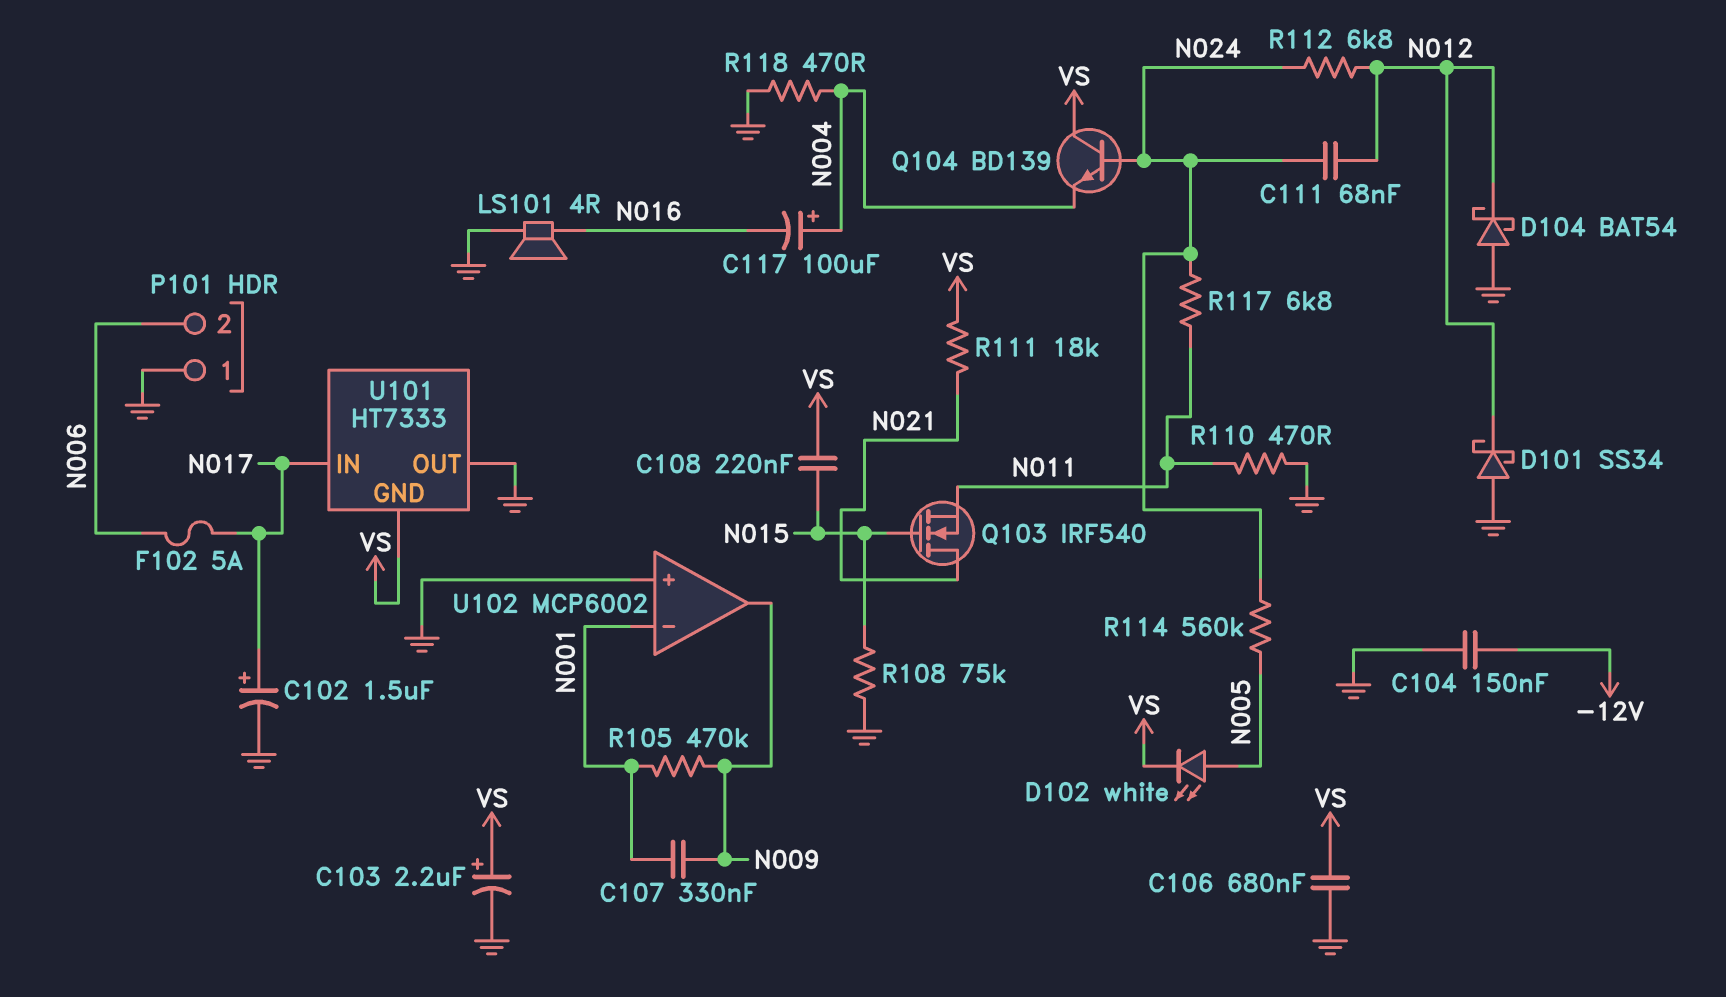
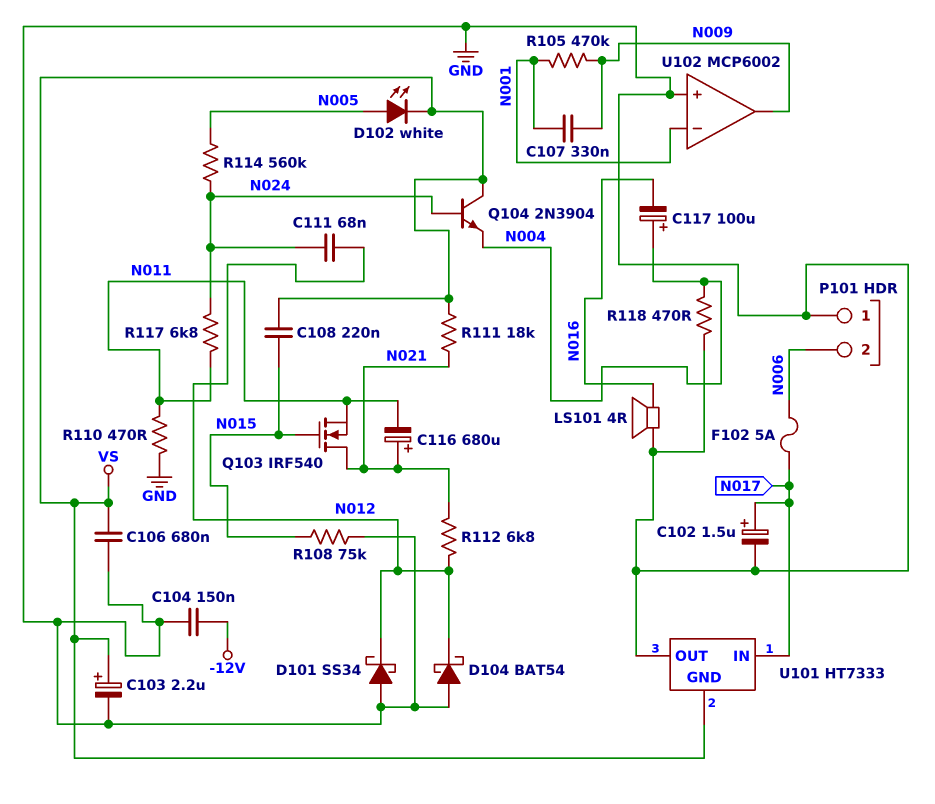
C116: none -> 680uF (plus N021, minus N011)
Q104: NPN BD139 (B N024, C VS, E N004) -> NPN 2N3904 (B N024, C VS, E N004)
R112: 6.8k (N012, N024) -> 6.8k (N012, N021)

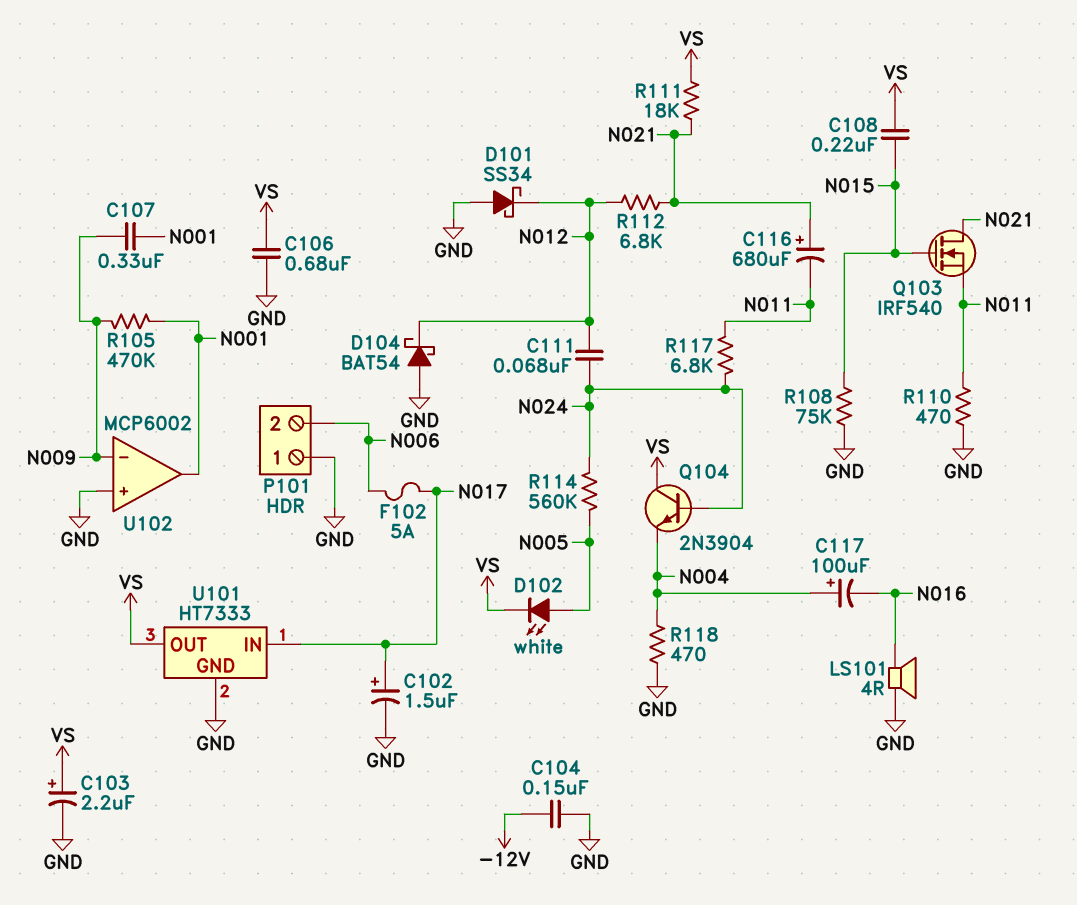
U101 pin GND: VS -> GND
U101 pin OUT: GND -> VS
U102 pin in-: N001 -> N009
U102 pin out: N009 -> N001

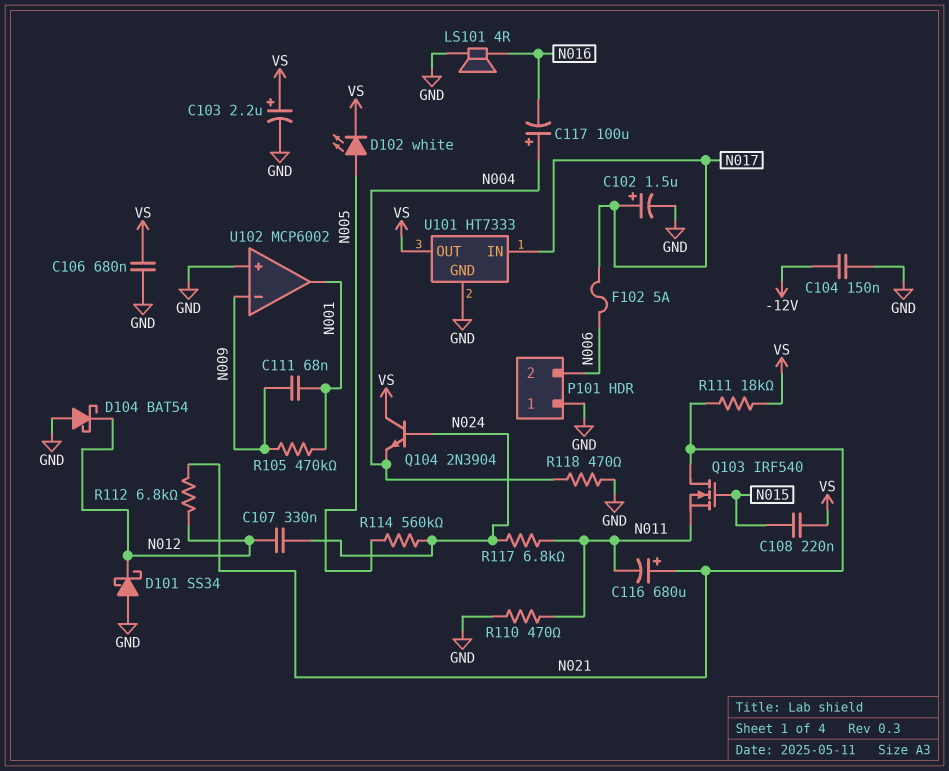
C107: 330nF (N001, N009) -> 330nF (N012, N024)
C111: 68nF (N012, N024) -> 68nF (N001, N009)
R108: 75k (GND, N015) -> none

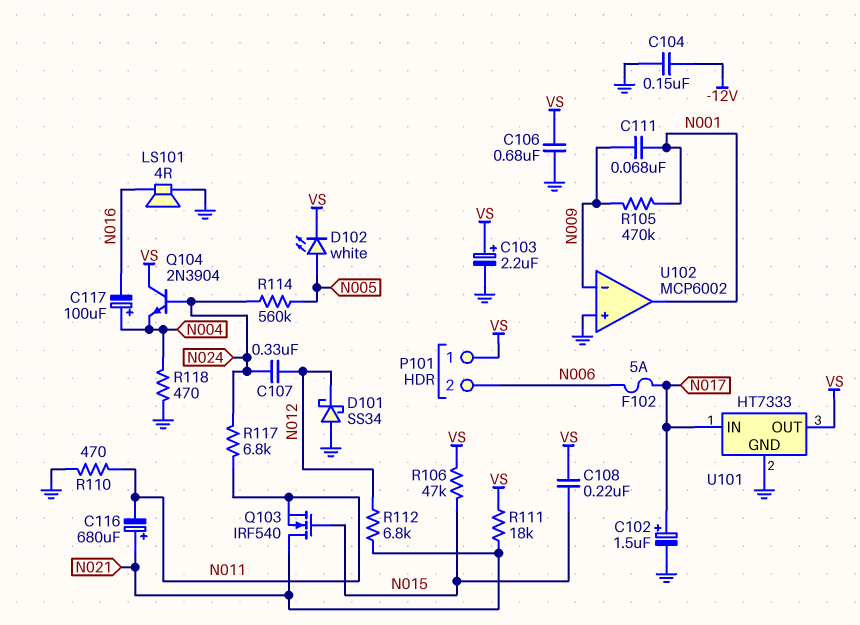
D104: schottky BAT54 (A GND, K N012) -> none
P101 pin 1: GND -> VS
R106: none -> 47k (N015, VS)

